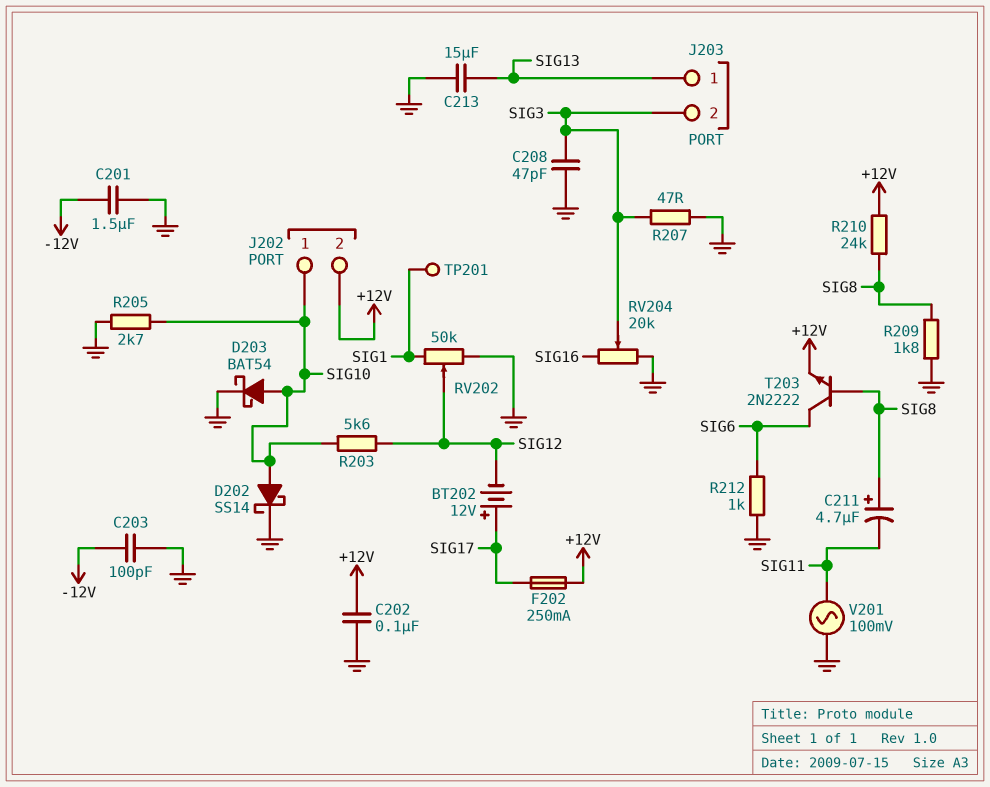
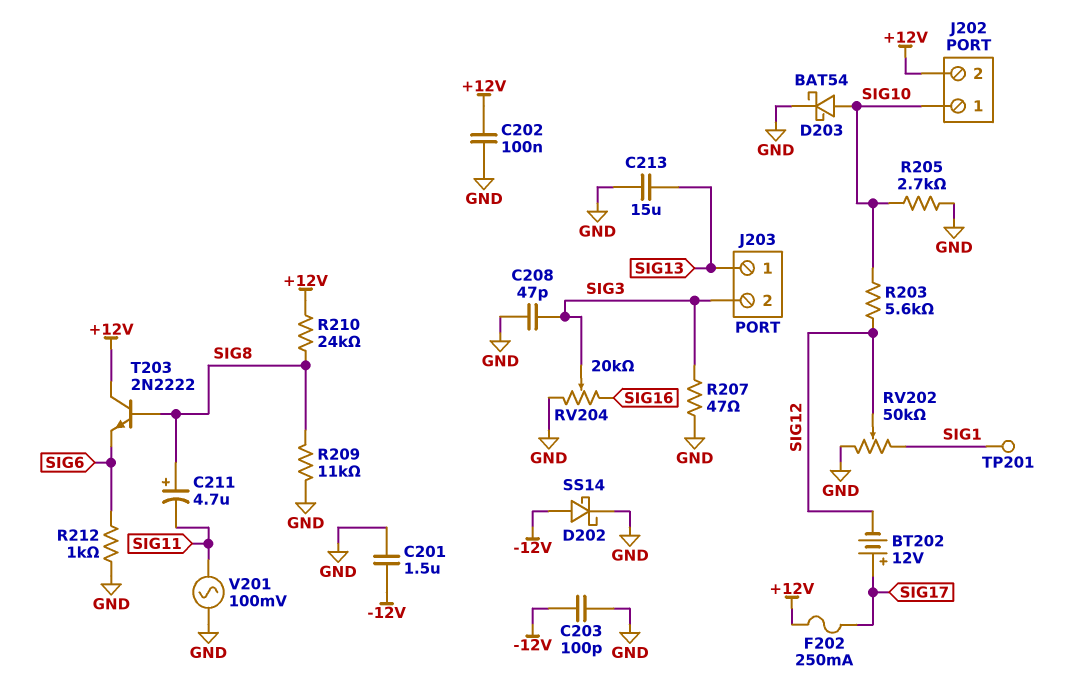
D202: schottky SS14 (A SIG10, K GND) -> schottky SS14 (A -12V, K GND)
R209: 1.8k (GND, SIG8) -> 11k (GND, SIG8)
T203: NPN 2N2222 (B SIG8, C SIG6, E +12V) -> NPN 2N2222 (B SIG8, C +12V, E SIG6)

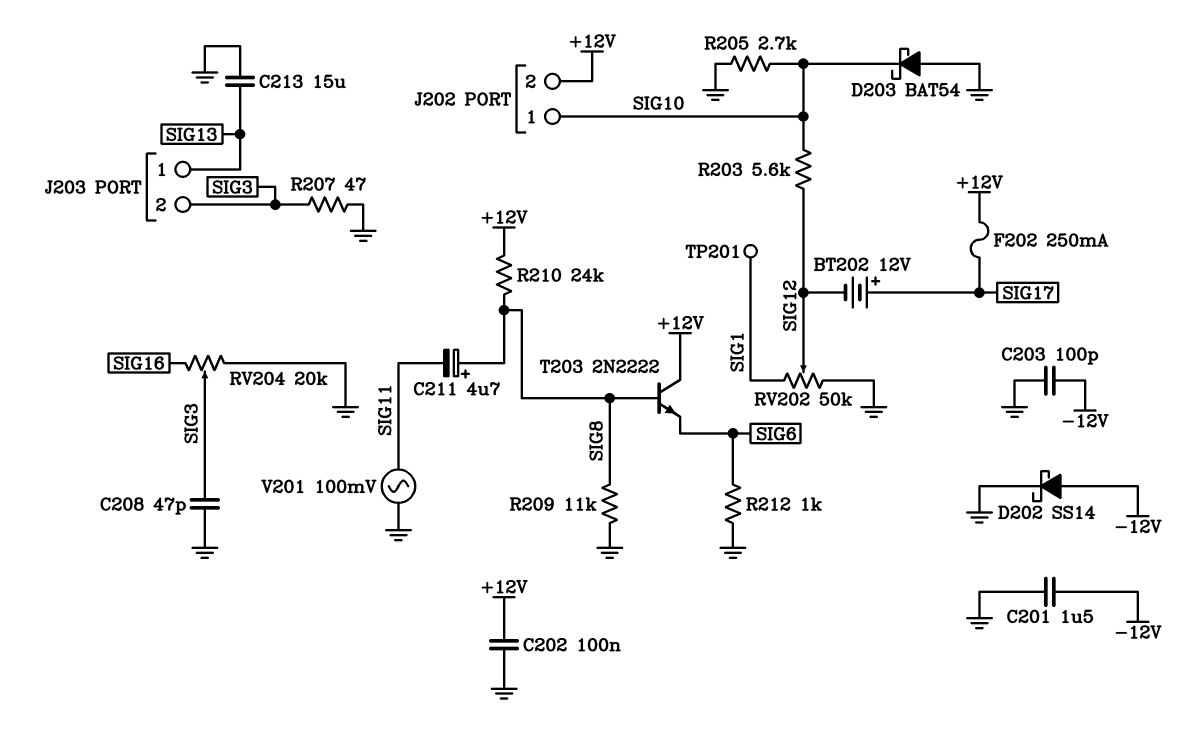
D203: schottky BAT54 (A SIG10, K GND) -> schottky BAT54 (A GND, K SIG10)

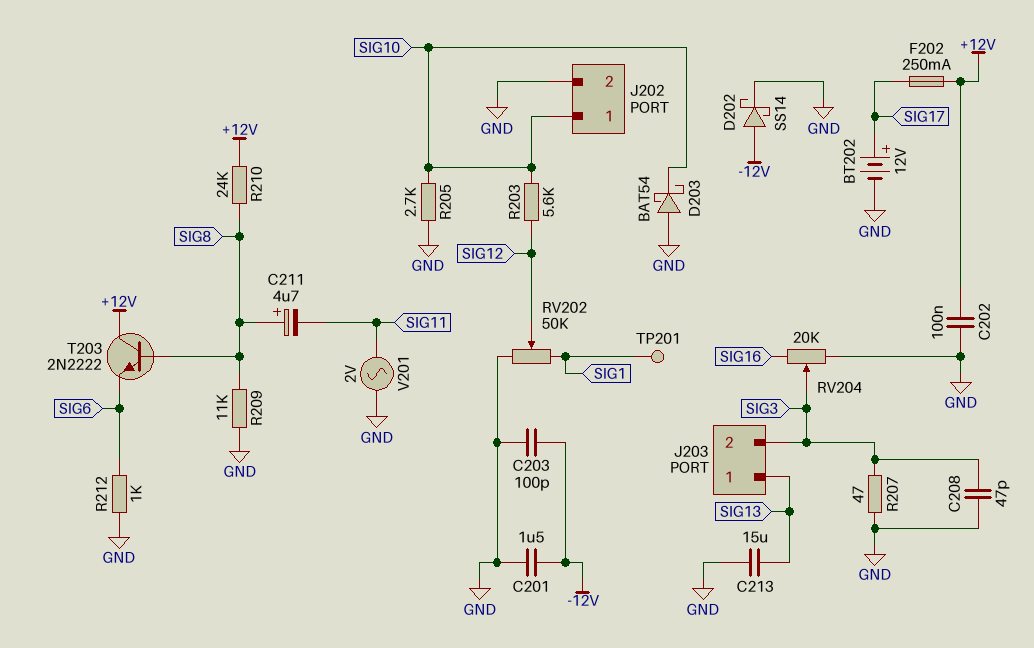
BT202: 12V (plus SIG17, minus SIG12) -> 12V (plus SIG17, minus GND)
J202 pin 2: +12V -> GND
V201: AC 100mV (GND, SIG11) -> AC 2V (GND, SIG11)

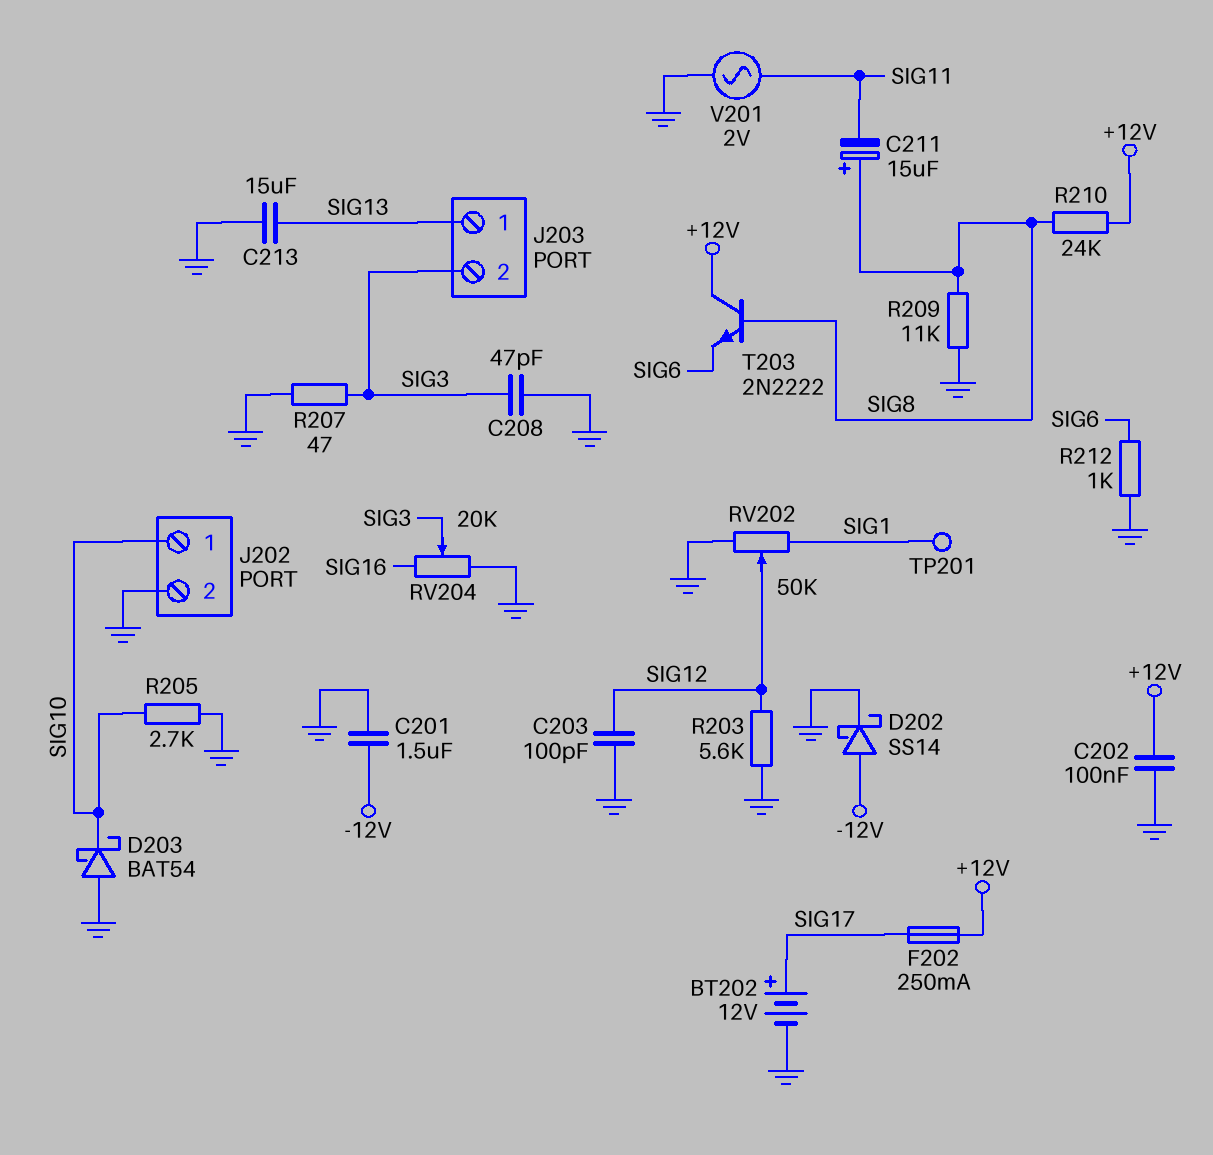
C203: 100pF (-12V, GND) -> 100pF (GND, SIG12)
C211: 4.7uF (plus SIG8, minus SIG11) -> 15uF (plus SIG8, minus SIG11)
R203: 5.6k (SIG10, SIG12) -> 5.6k (GND, SIG12)

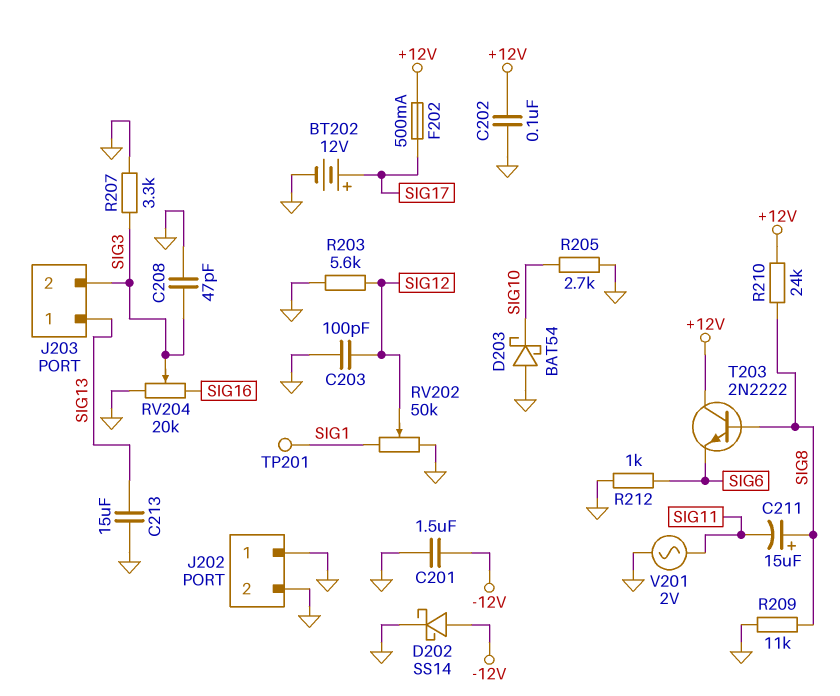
F202: 250mA (+12V, SIG17) -> 500mA (+12V, SIG17)
J202 pin 1: SIG10 -> GND
R207: 47 (GND, SIG3) -> 3.3k (GND, SIG3)

